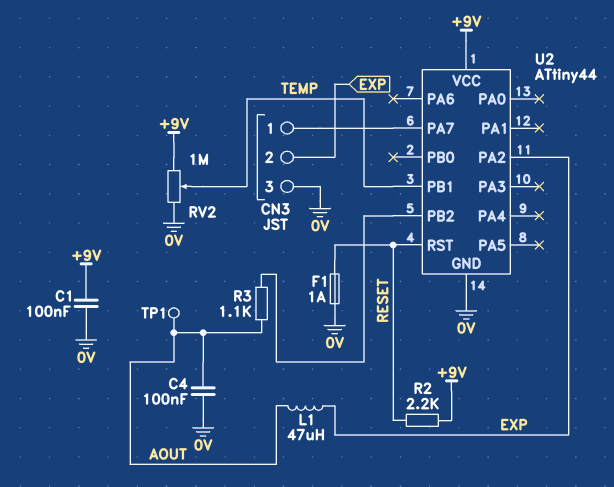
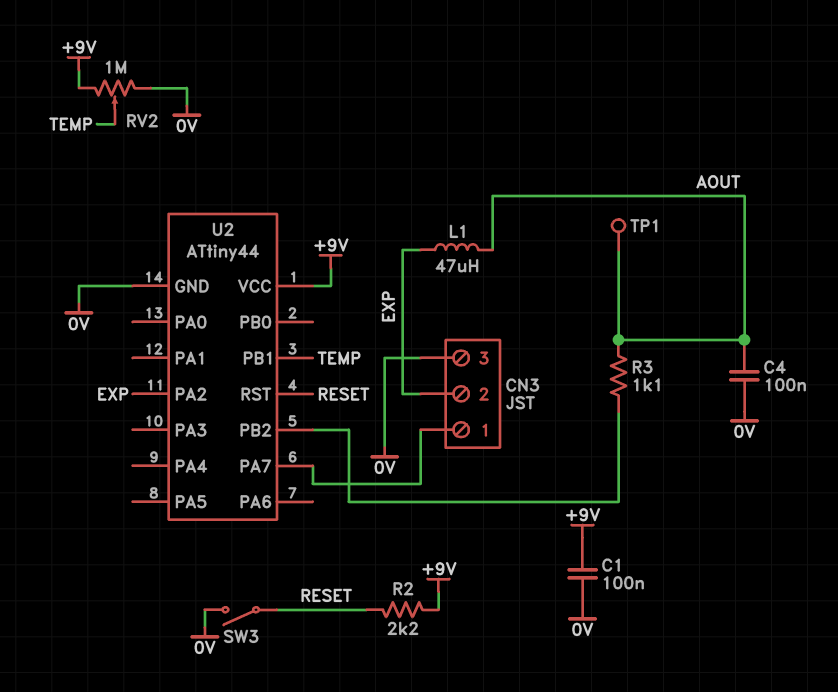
F1: 1A (0V, RESET) -> none
SW3: none -> switch (0V, RESET)

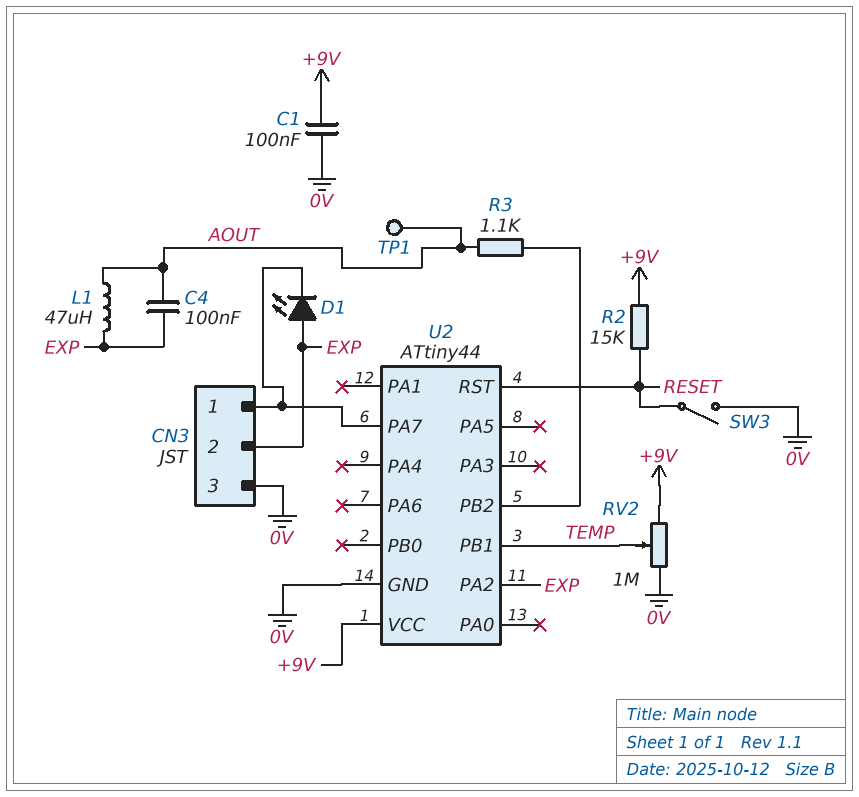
C4: 100nF (0V, AOUT) -> 100nF (AOUT, EXP)
D1: none -> LED (A EXP, K CN3/1)
R2: 2.2k (+9V, RESET) -> 15k (+9V, RESET)

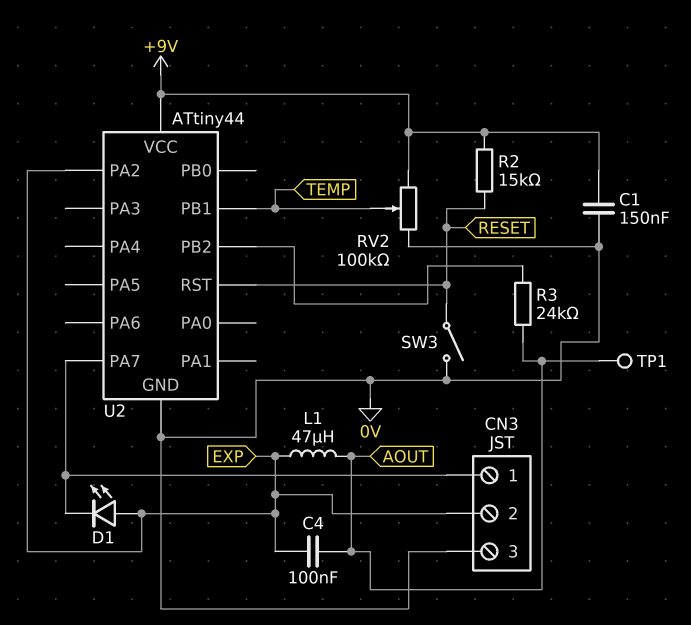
C1: 100nF (+9V, 0V) -> 150nF (+9V, 0V)
R3: 1.1k (AOUT, U2/PB2) -> 24k (AOUT, U2/PB2)
RV2: 1M (+9V, 0V, wiper TEMP) -> 100k (+9V, 0V, wiper TEMP)

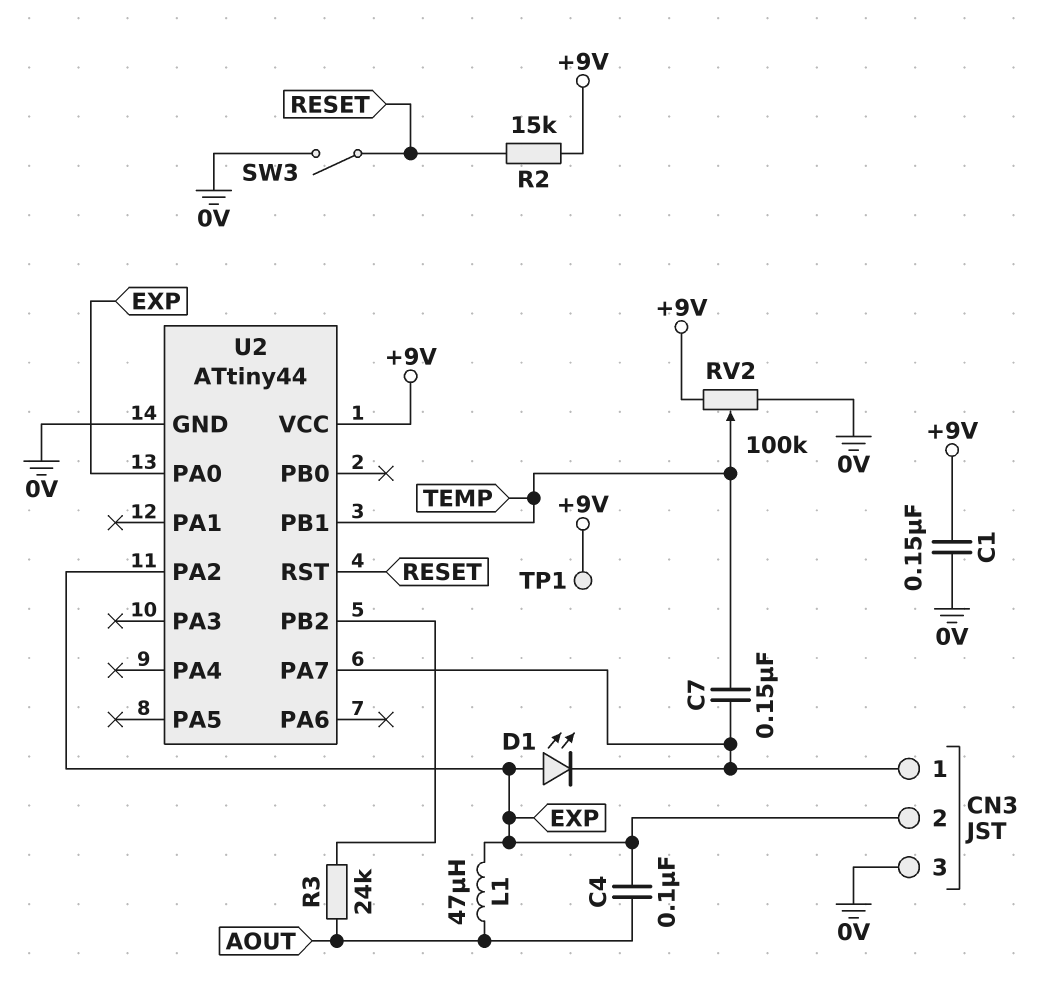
C7: none -> 150nF (CN3/1, TEMP)
TP1: test point (AOUT) -> test point (+9V)
U2 pin PA0: none -> EXP

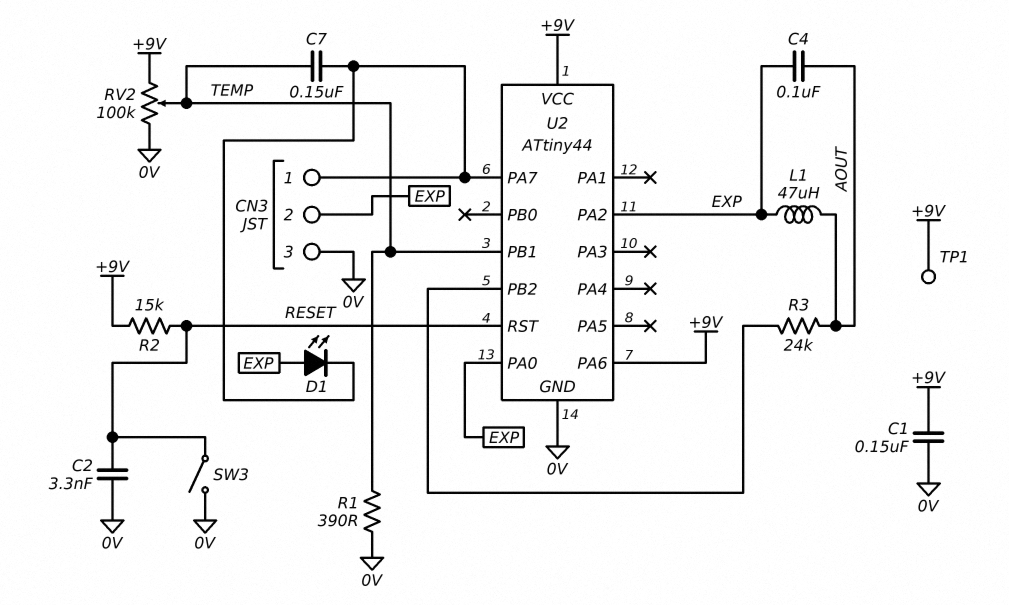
C2: none -> 3.3nF (0V, RESET)
R1: none -> 390 (0V, TEMP)
U2 pin PA6: none -> +9V

